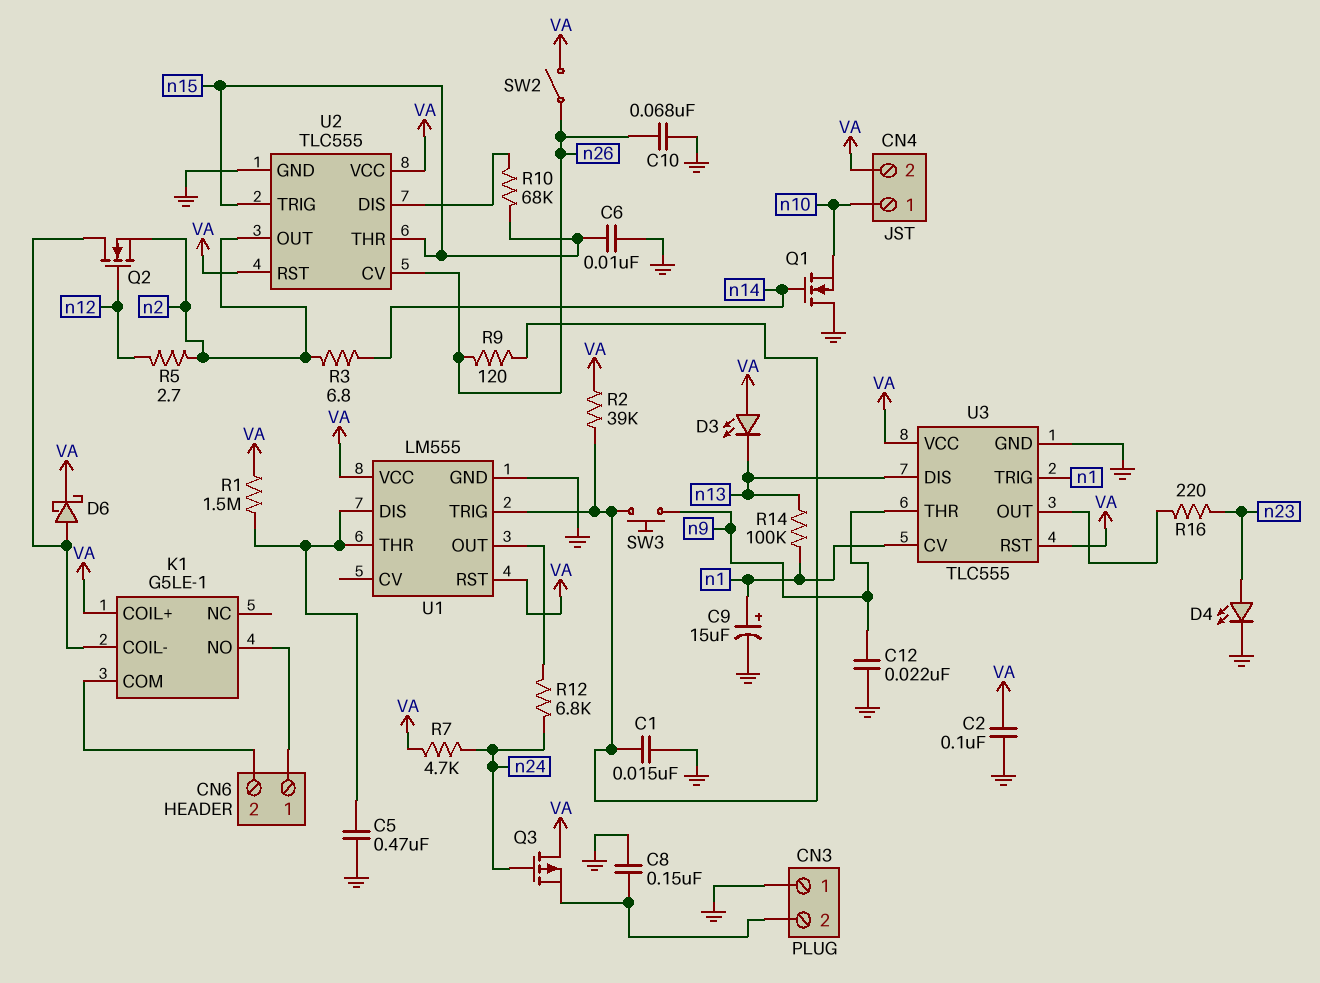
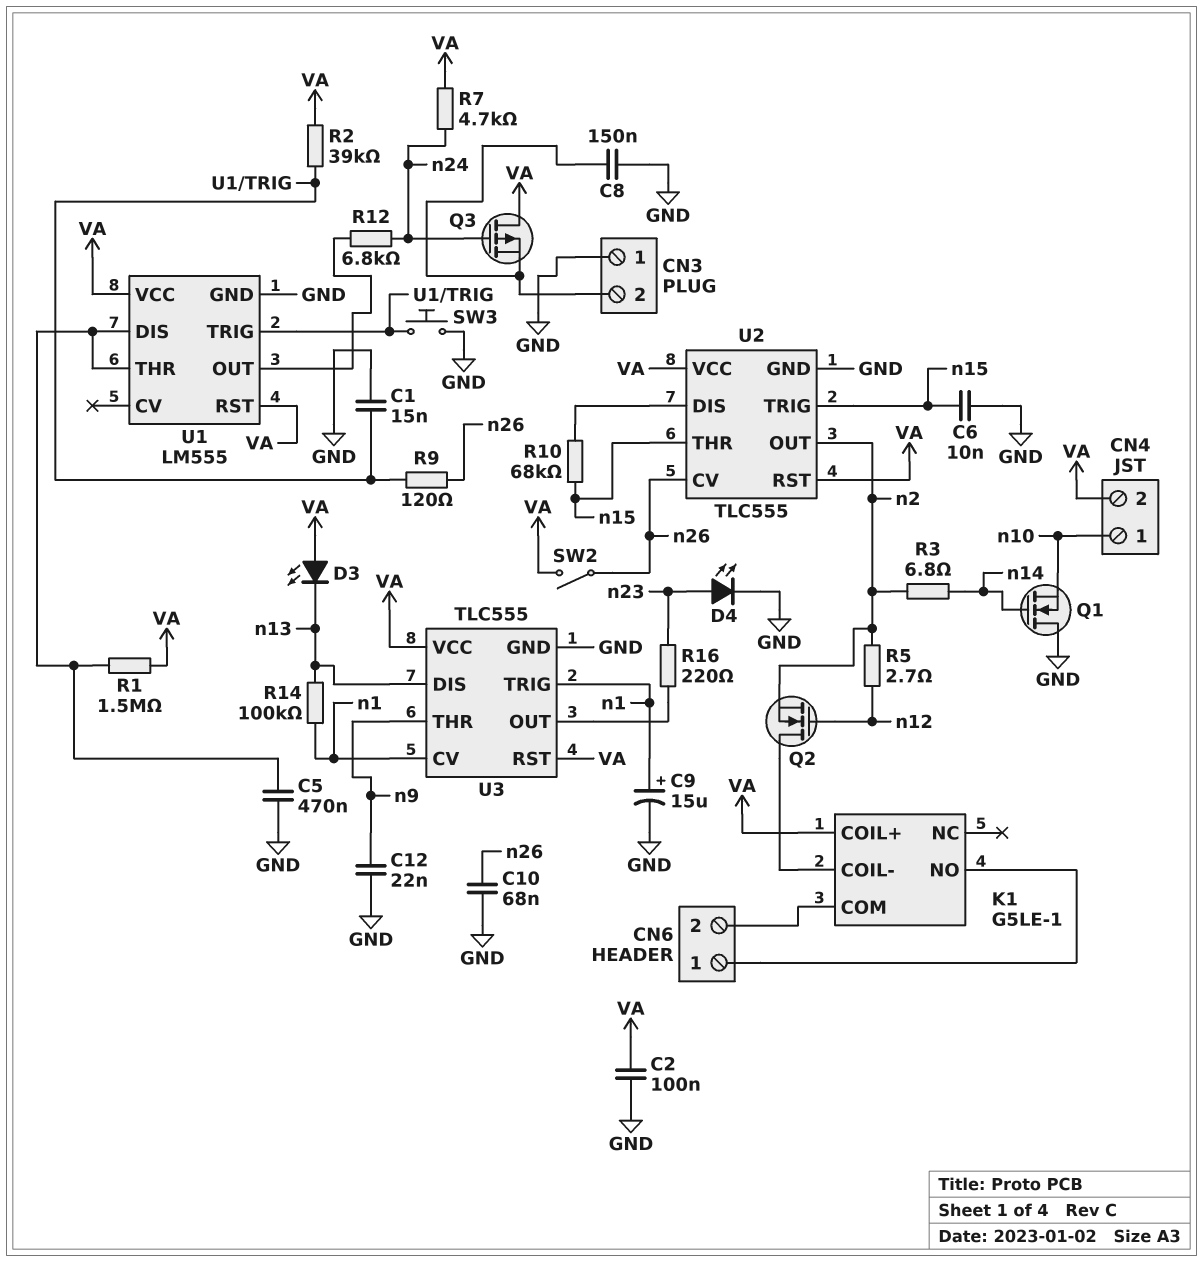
D6: schottky (A K1/COIL-, K VA) -> none
SW3: button (U1/TRIG, n9) -> button (GND, U1/TRIG)

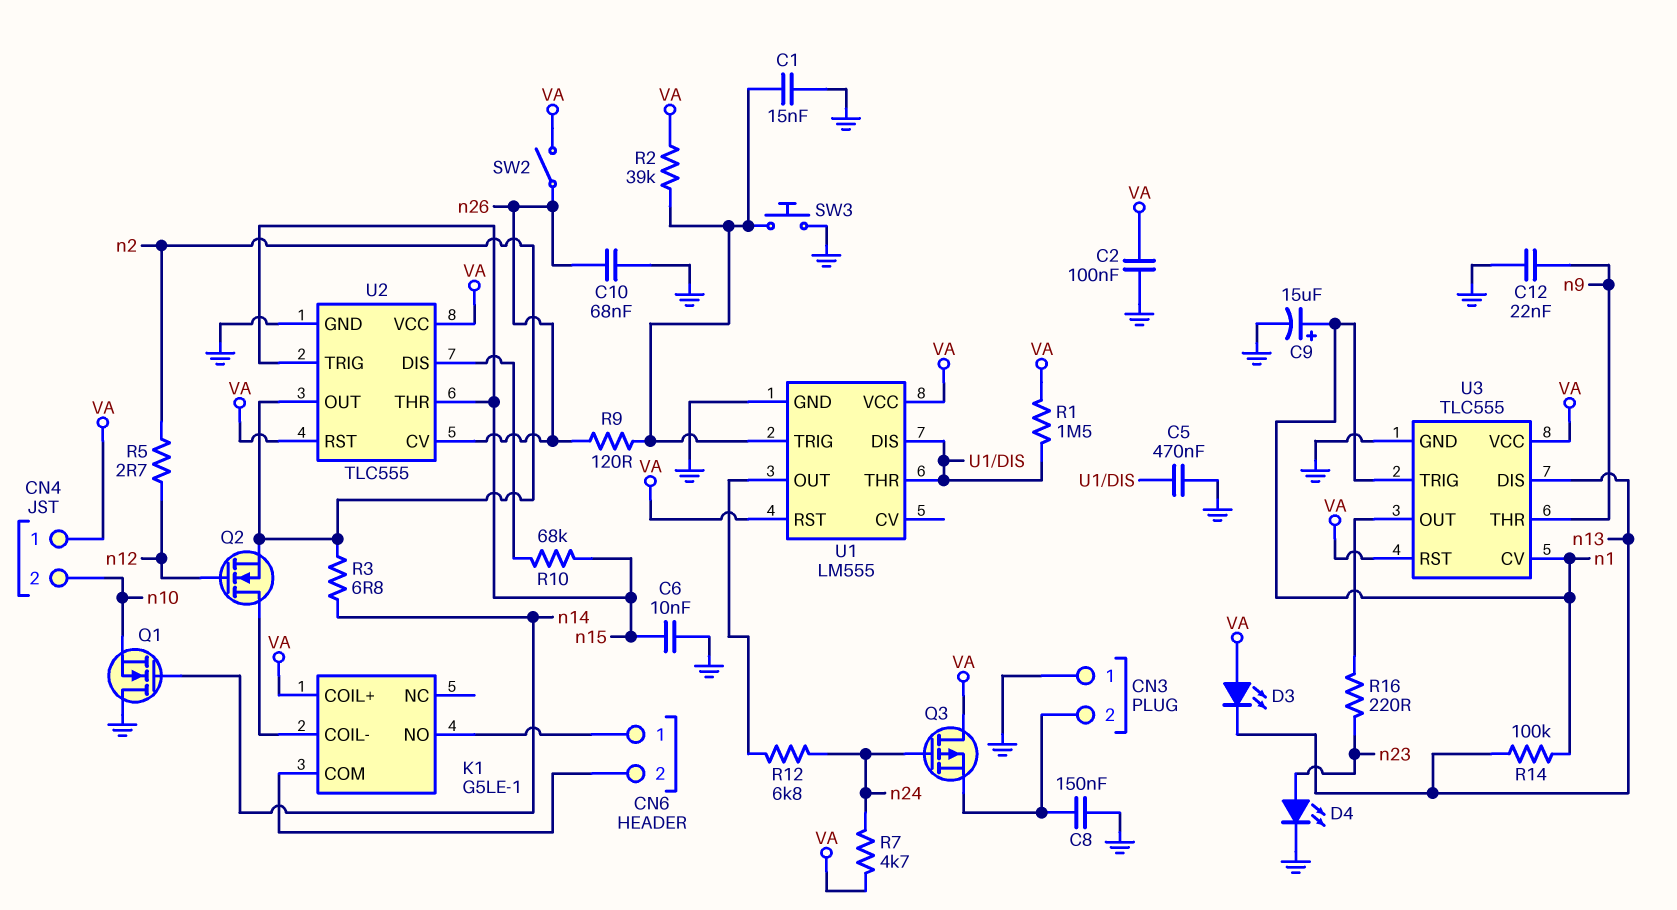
CN4 pin 1: n10 -> VA
CN4 pin 2: VA -> n10

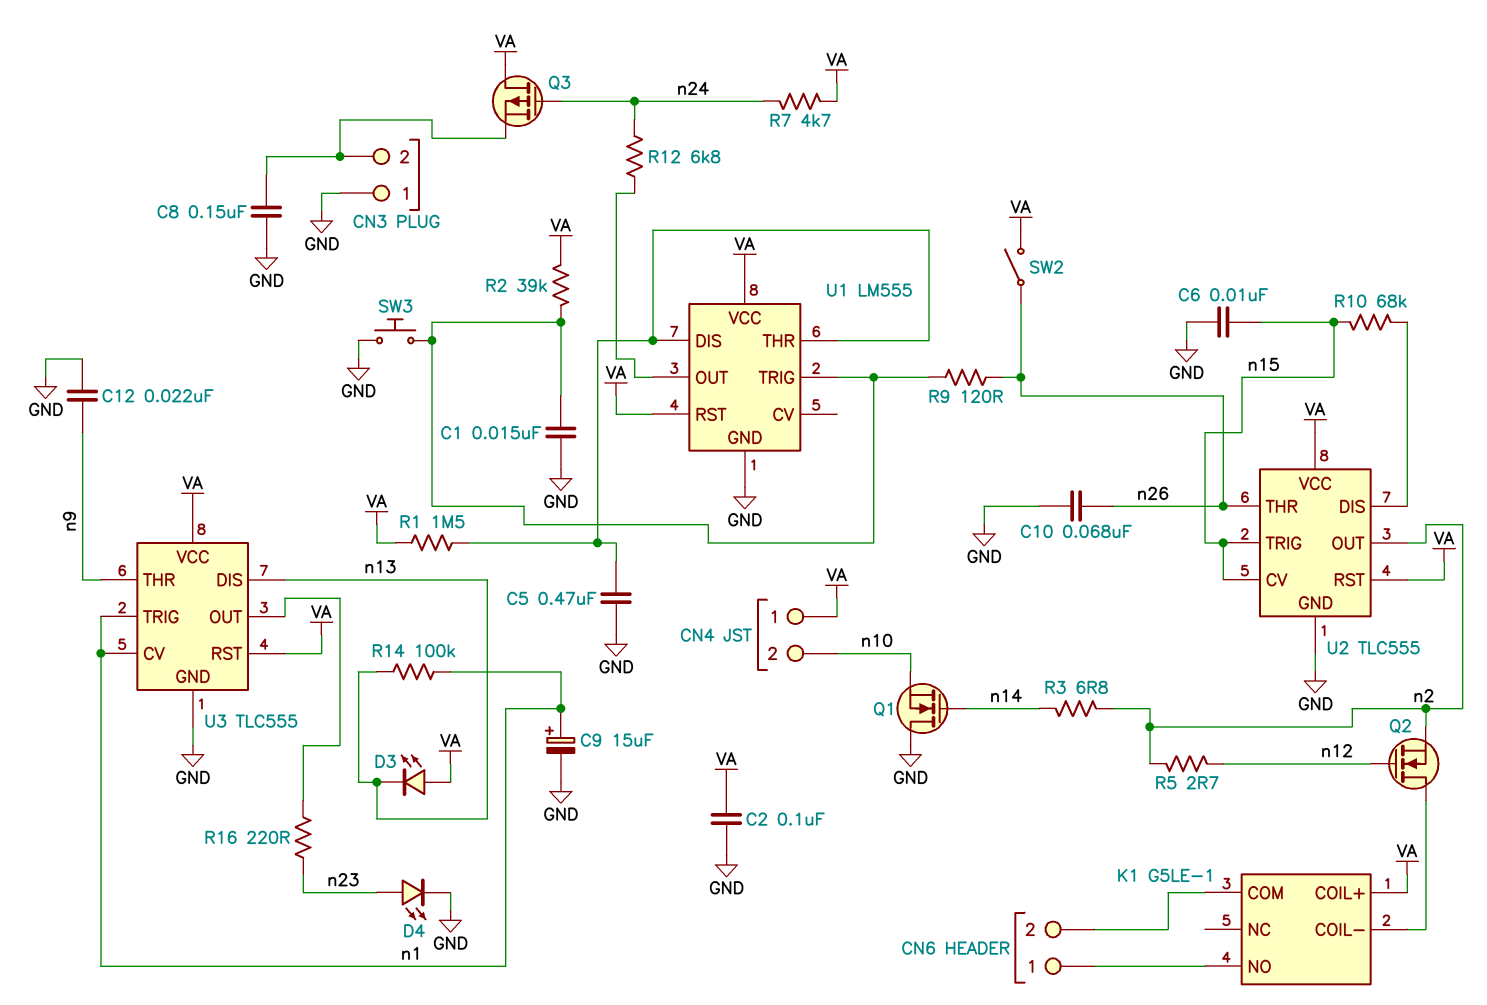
U2 pin CV: n26 -> n15
U2 pin THR: n15 -> n26

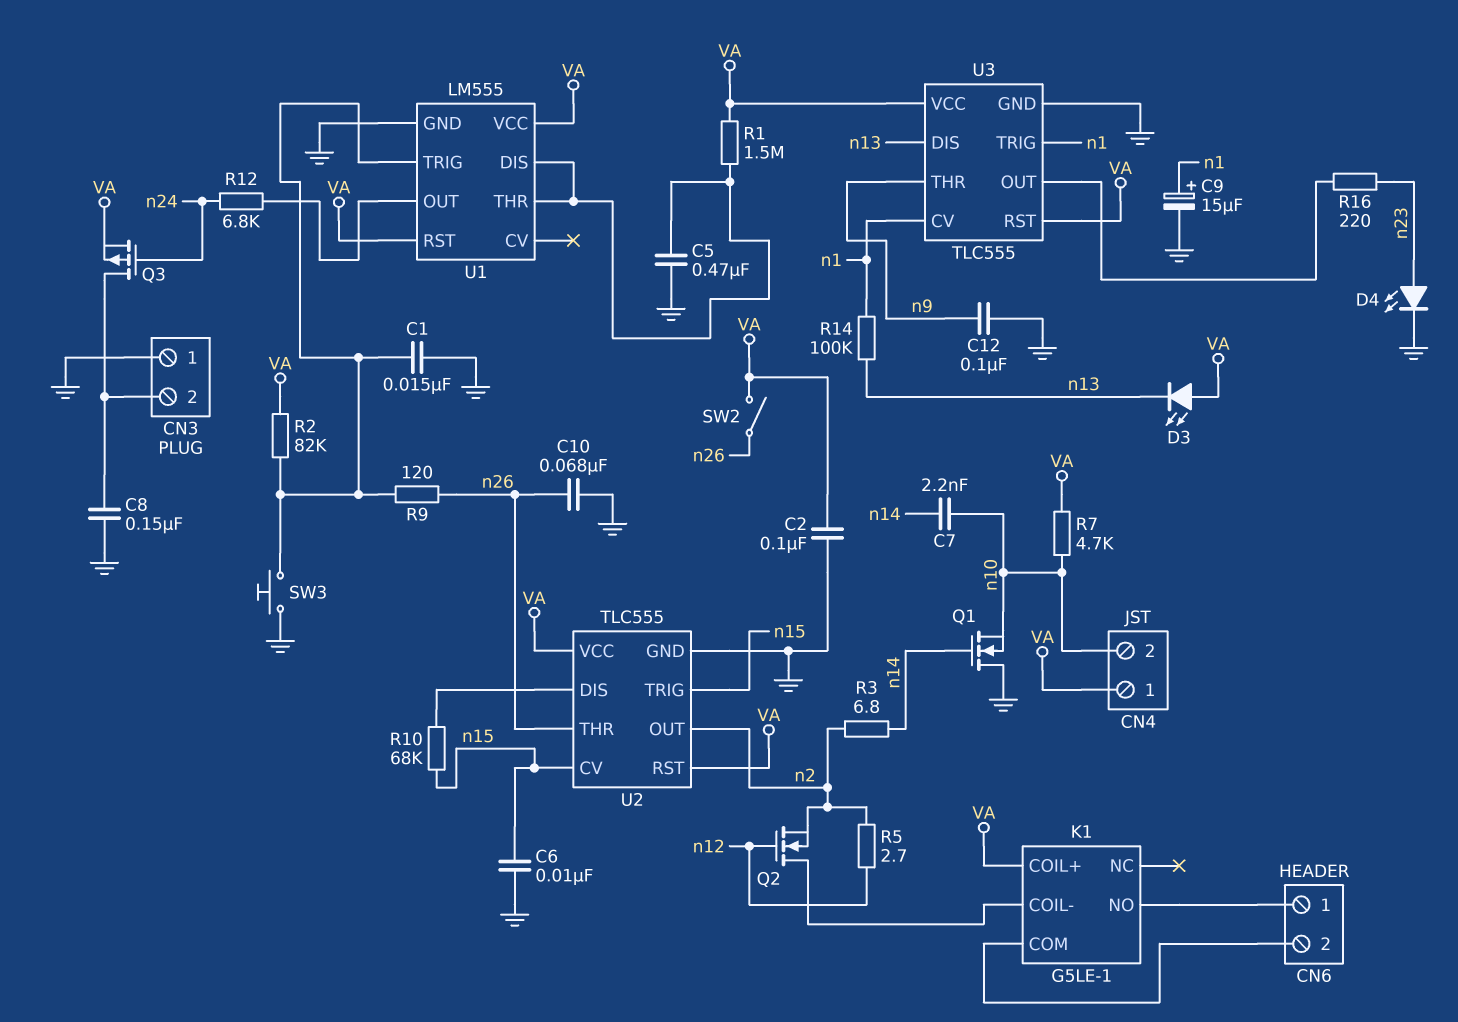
C7: none -> 2.2nF (n10, n14)
C12: 22nF (GND, n9) -> 100nF (GND, n9)
Q3: PMOS (G n24, D VA, S CN3/2) -> PMOS (G n24, D CN3/2, S VA)
R2: 39k (U1/TRIG, VA) -> 82k (U1/TRIG, VA)
R7: 4.7k (VA, n24) -> 4.7k (VA, n10)

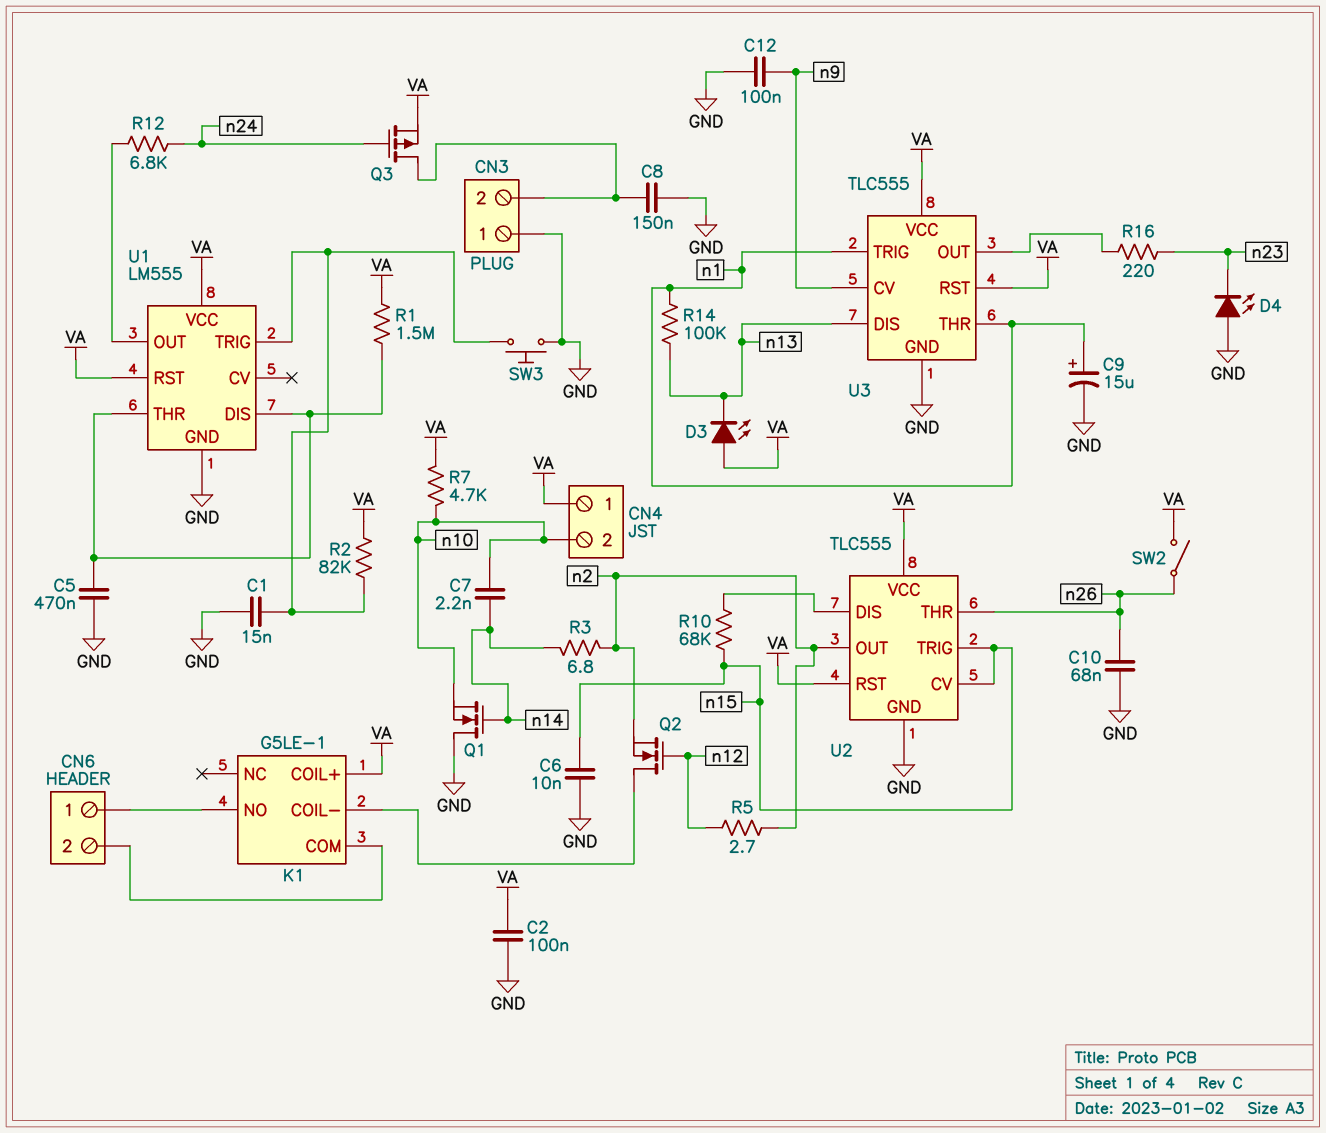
D4: LED (A n23, K GND) -> LED (A GND, K n23)
R9: 120 (U1/TRIG, n26) -> none
U3 pin CV: n1 -> n9
U3 pin THR: n9 -> n1

